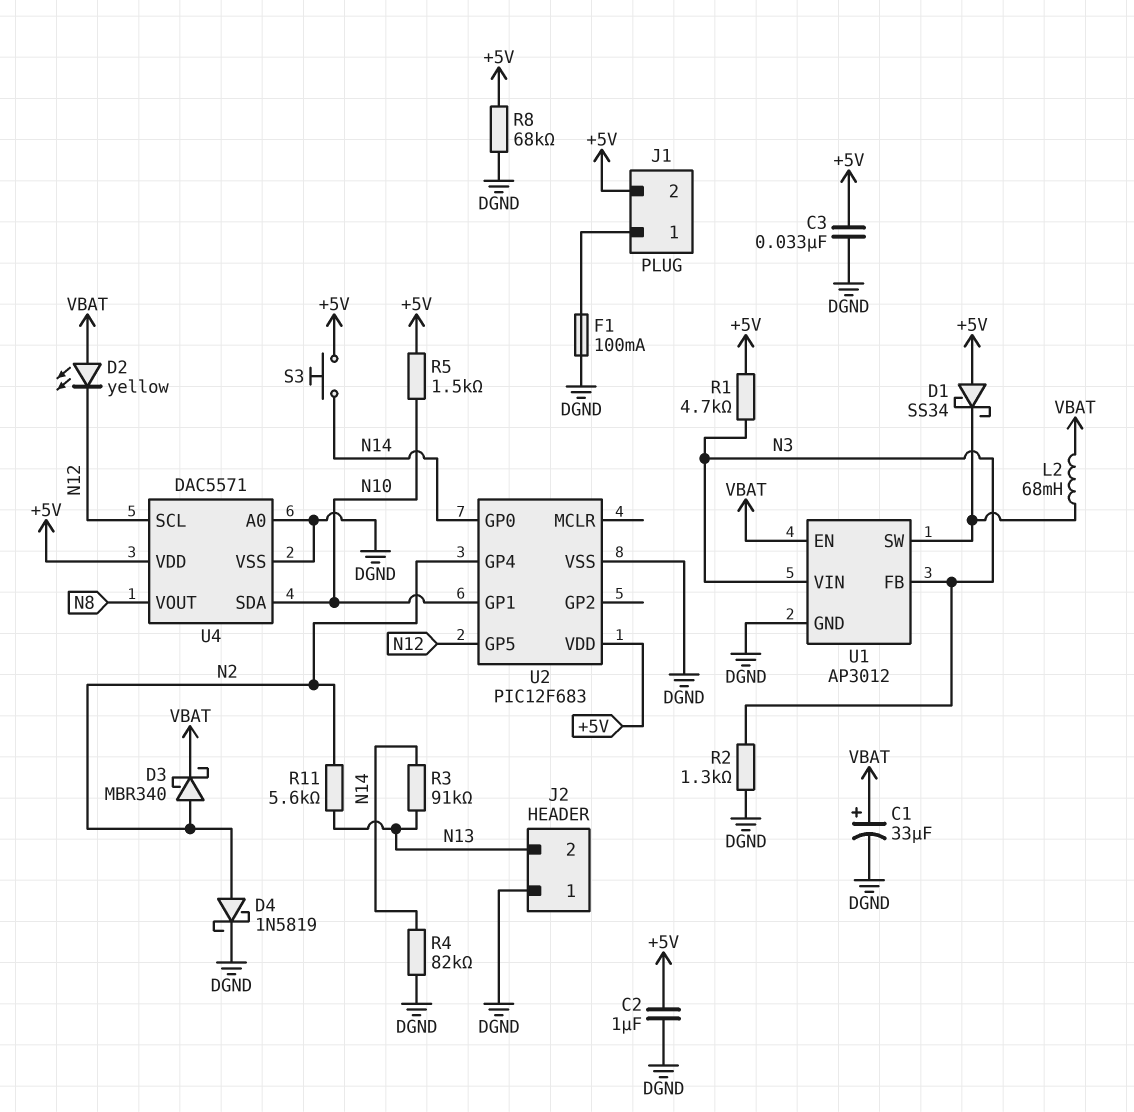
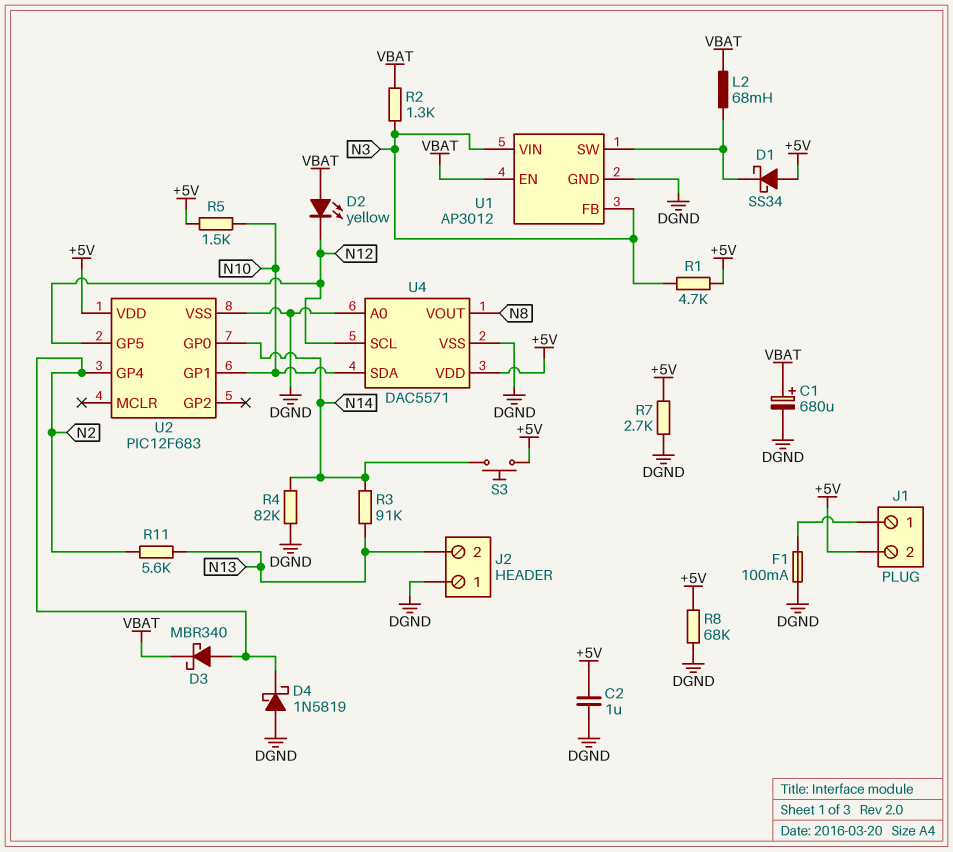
C1: 33uF (plus VBAT, minus DGND) -> 680uF (plus VBAT, minus DGND)
C3: 33nF (+5V, DGND) -> none
D4: schottky 1N5819 (A N2, K DGND) -> schottky 1N5819 (A DGND, K N2)
R2: 1.3k (DGND, N3) -> 1.3k (N3, VBAT)
R7: none -> 2.7k (+5V, DGND)

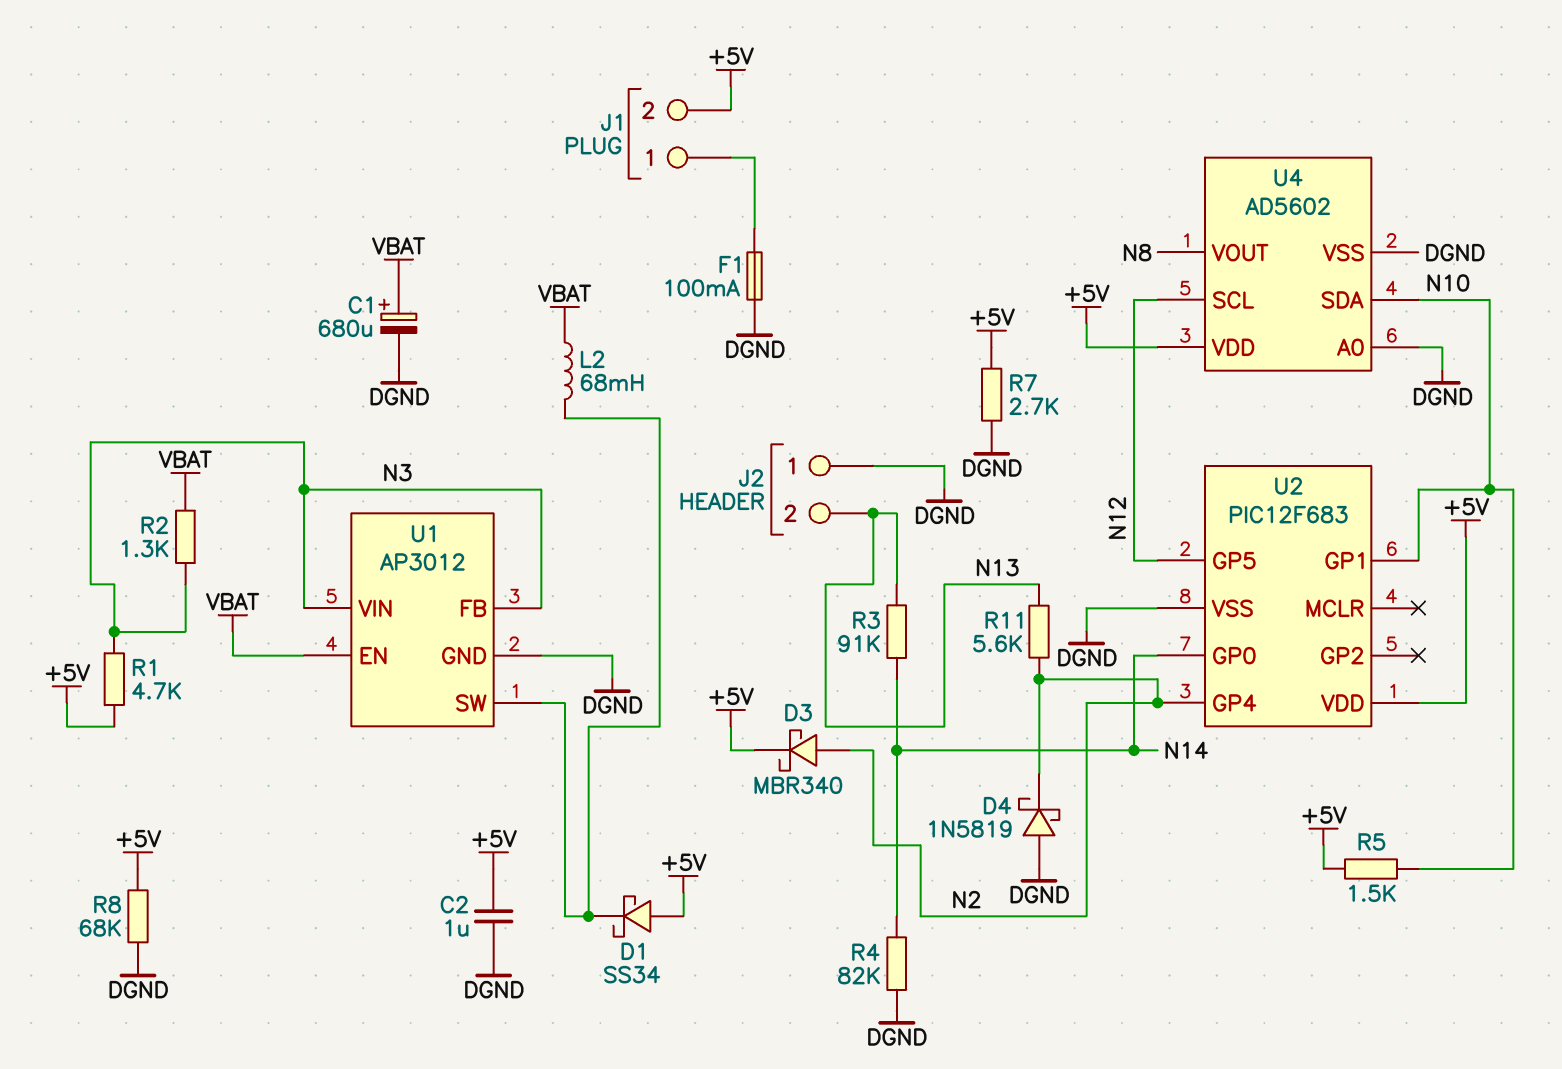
D2: LED yellow (A VBAT, K N12) -> none
D3: schottky MBR340 (A N2, K VBAT) -> schottky MBR340 (A N2, K +5V)
S3: button (+5V, N14) -> none
U4: DAC5571 -> AD5602

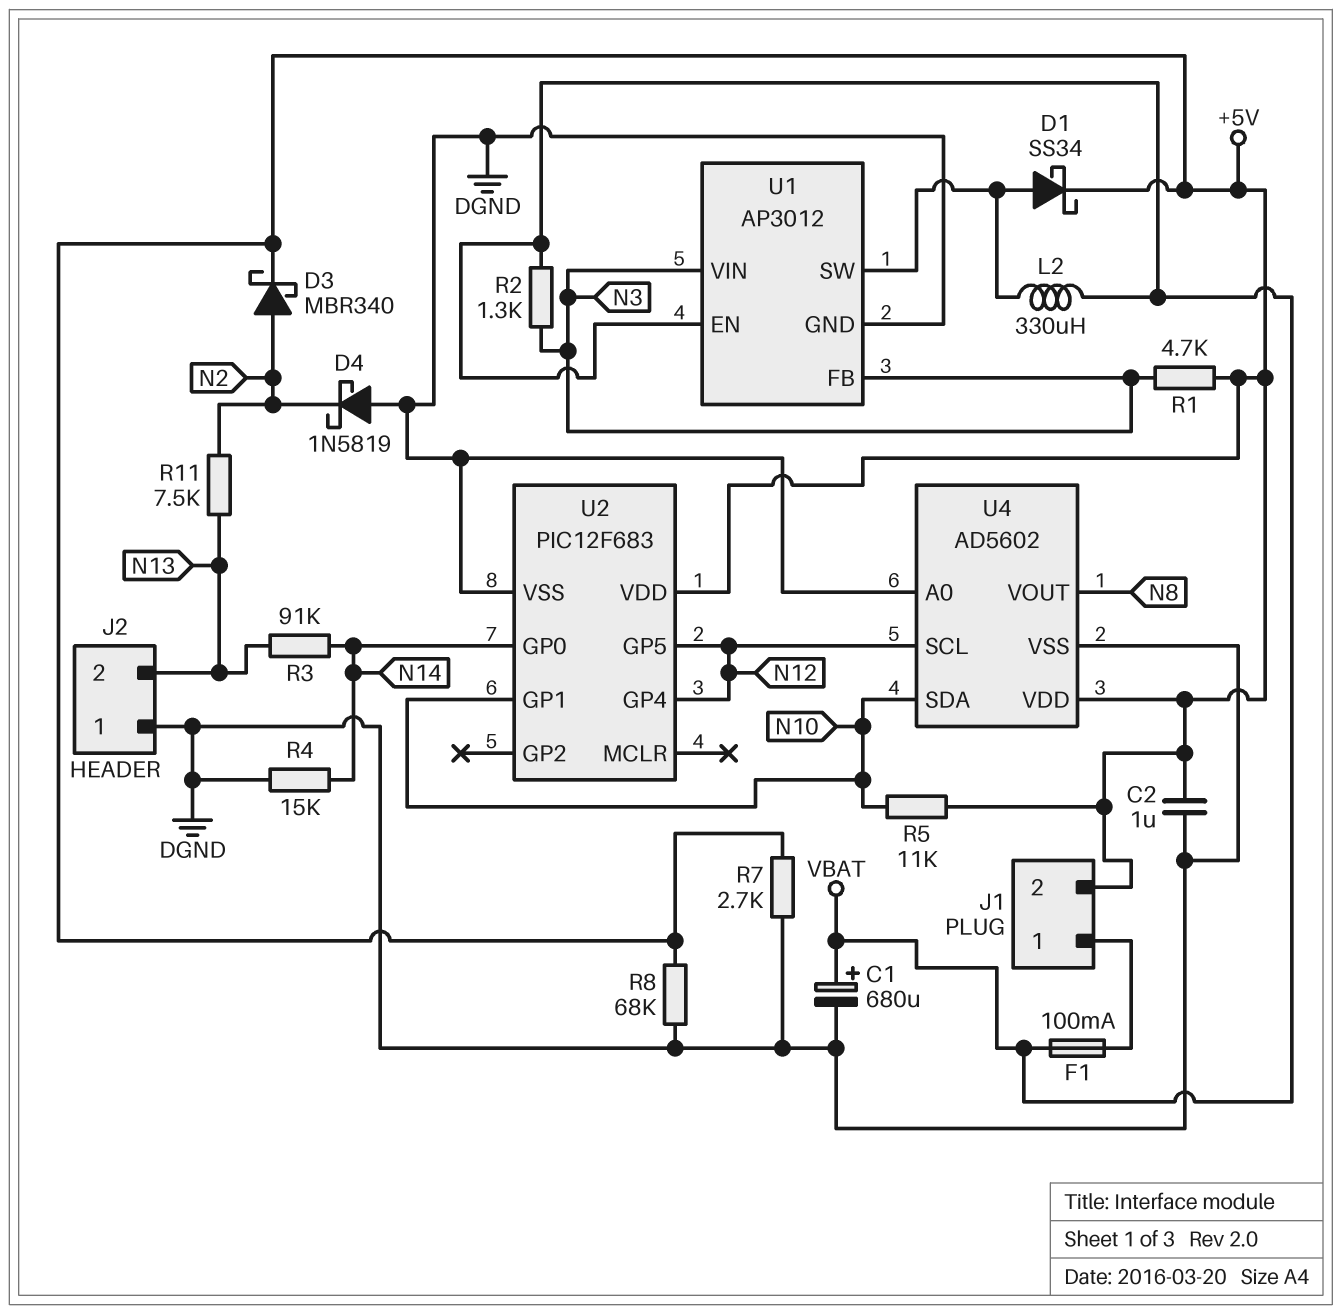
D1: schottky SS34 (A +5V, K U1/SW) -> schottky SS34 (A U1/SW, K +5V)
F1: 100mA (DGND, J1/1) -> 100mA (J1/1, VBAT)
L2: 68mH (U1/SW, VBAT) -> 330uH (U1/SW, VBAT)
R4: 82k (DGND, N14) -> 15k (DGND, N14)
R5: 1.5k (+5V, N10) -> 11k (+5V, N10)
R11: 5.6k (N2, N13) -> 7.5k (N2, N13)
U2 pin GP4: N2 -> N12

